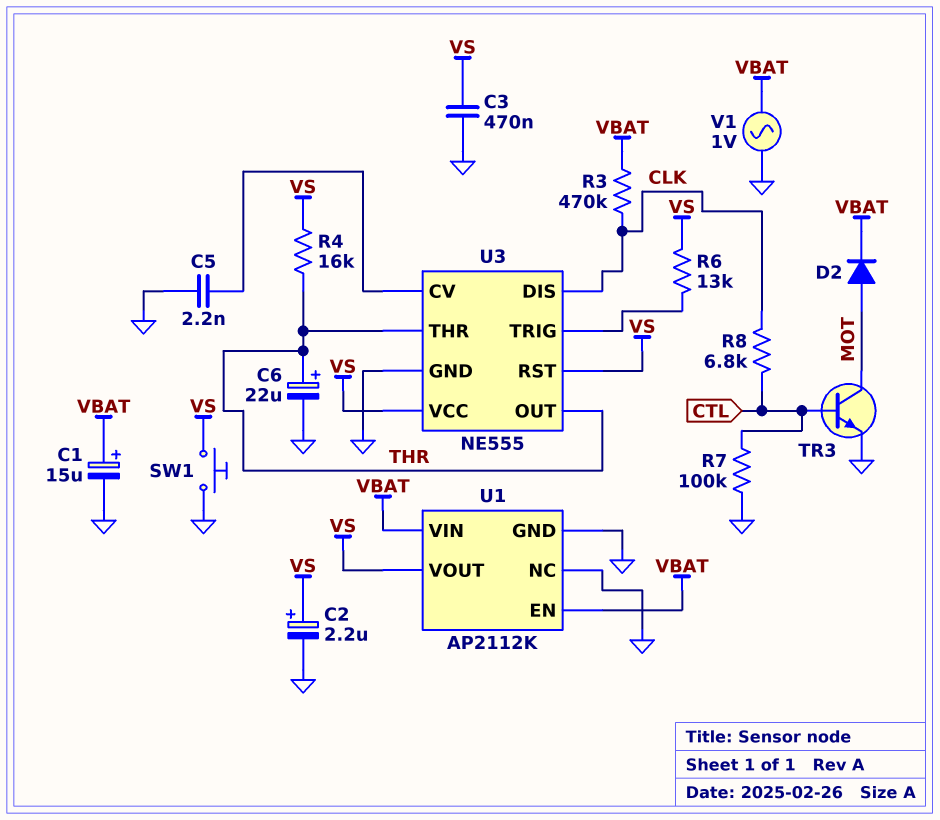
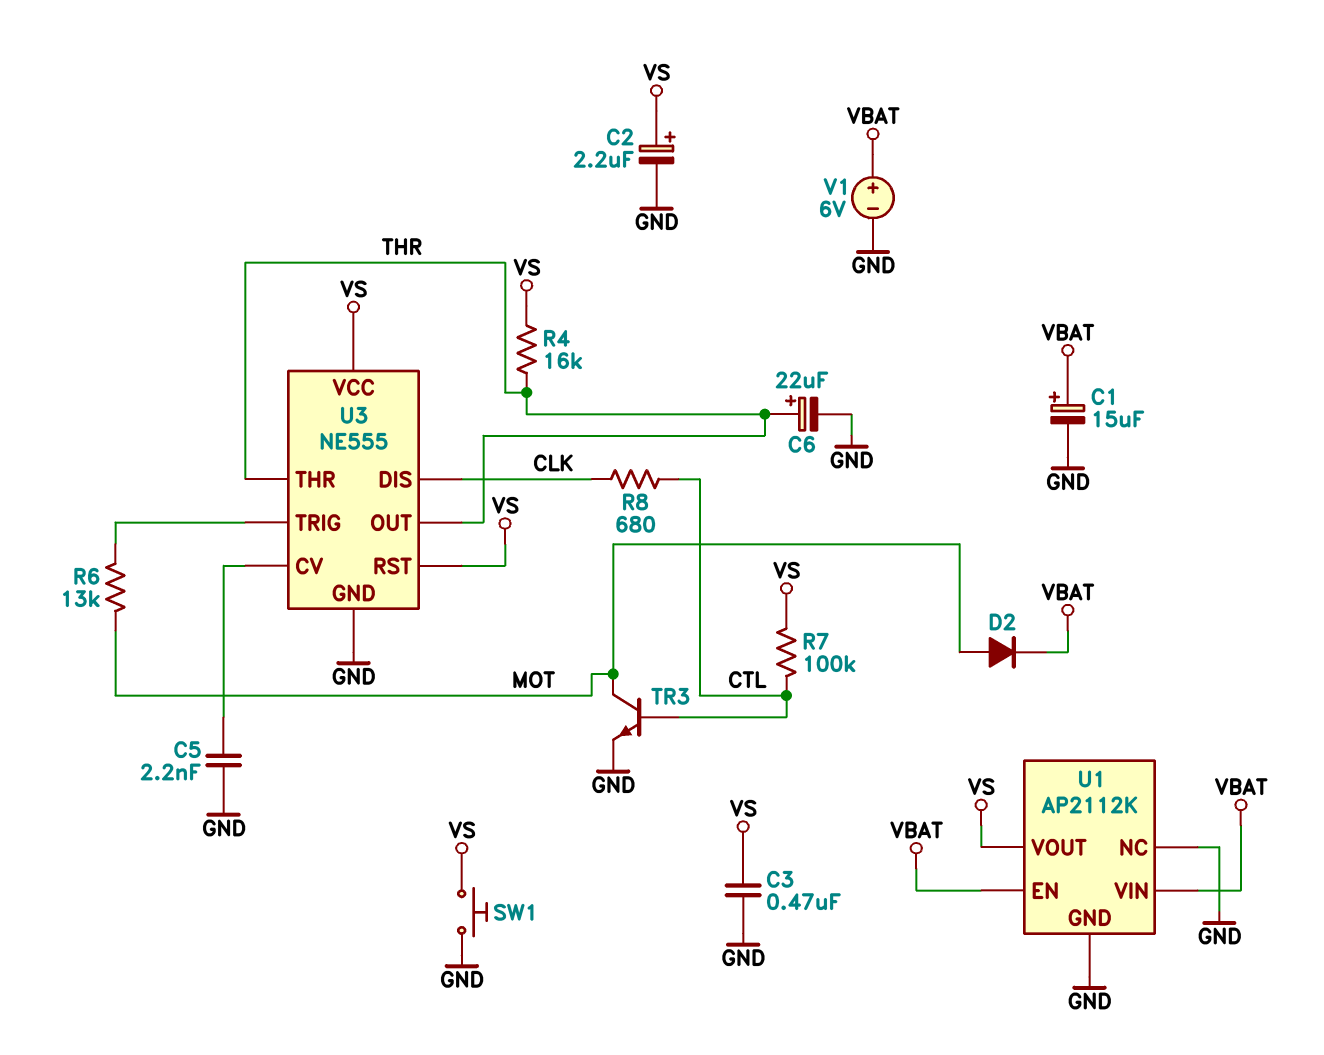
R3: 470k (CLK, VBAT) -> none
R6: 13k (U3/TRIG, VS) -> 13k (MOT, U3/TRIG)
R7: 100k (CTL, GND) -> 100k (CTL, VS)
R8: 6.8k (CLK, CTL) -> 680 (CLK, CTL)
V1: AC 1V (GND, VBAT) -> 6V (plus VBAT, minus GND)

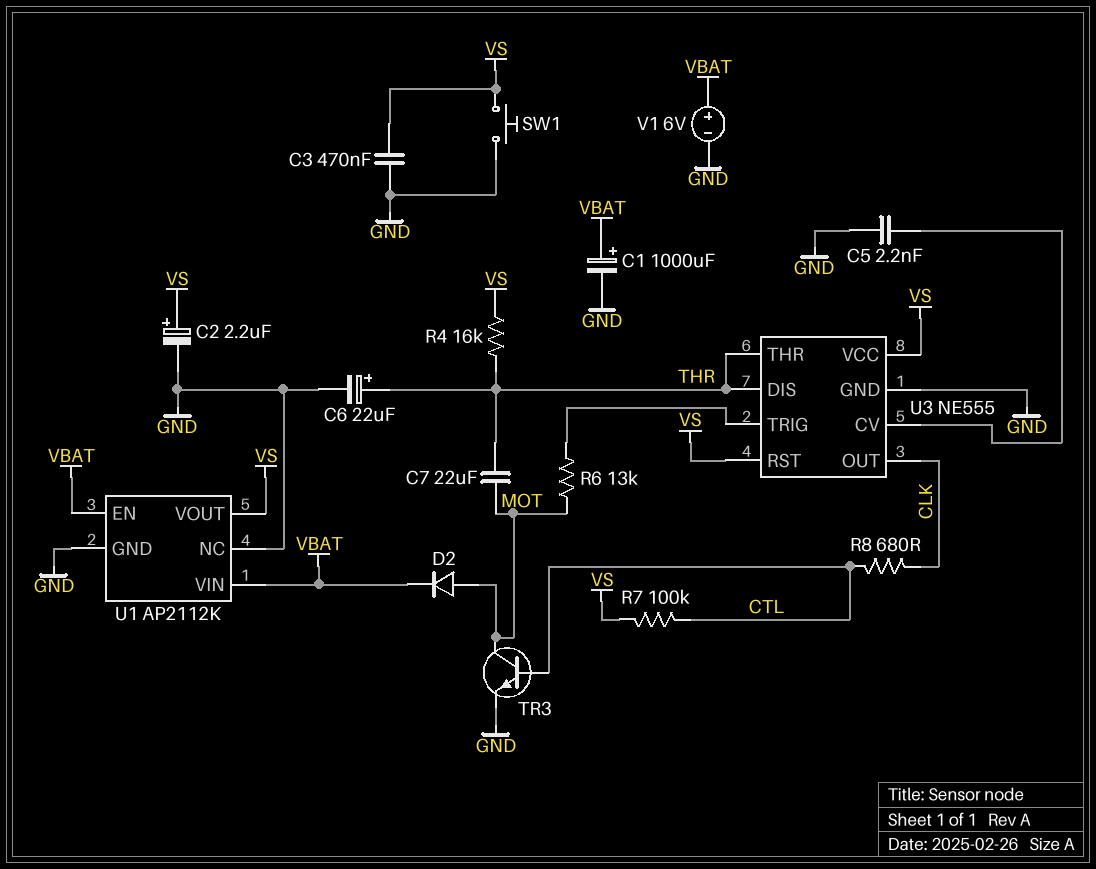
C1: 15uF (plus VBAT, minus GND) -> 1000uF (plus VBAT, minus GND)
C7: none -> 22uF (MOT, THR)
U3 pin DIS: CLK -> THR
U3 pin OUT: THR -> CLK

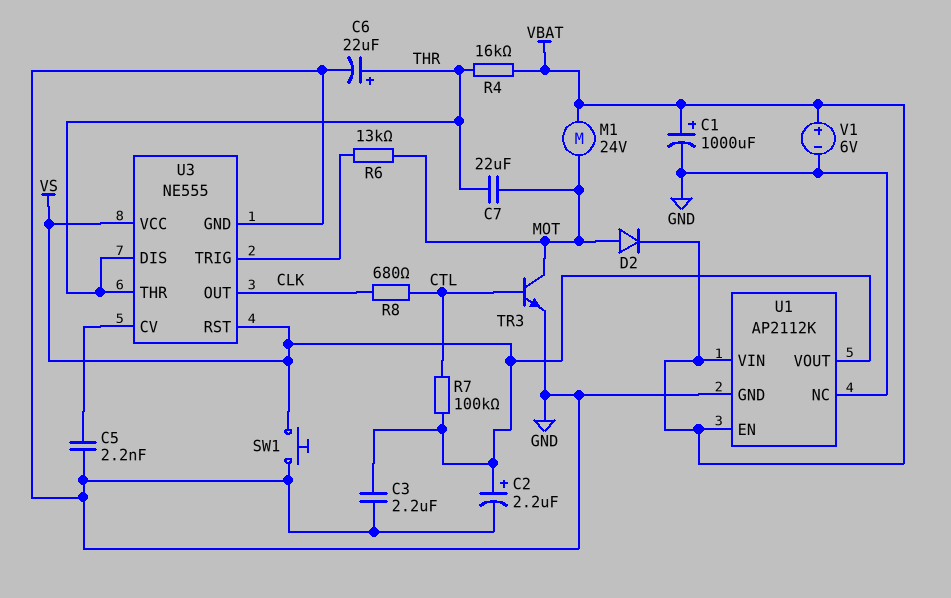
C3: 470nF (GND, VS) -> 2.2uF (GND, VS)
M1: none -> motor 24V (MOT, VBAT)
R4: 16k (THR, VS) -> 16k (THR, VBAT)

